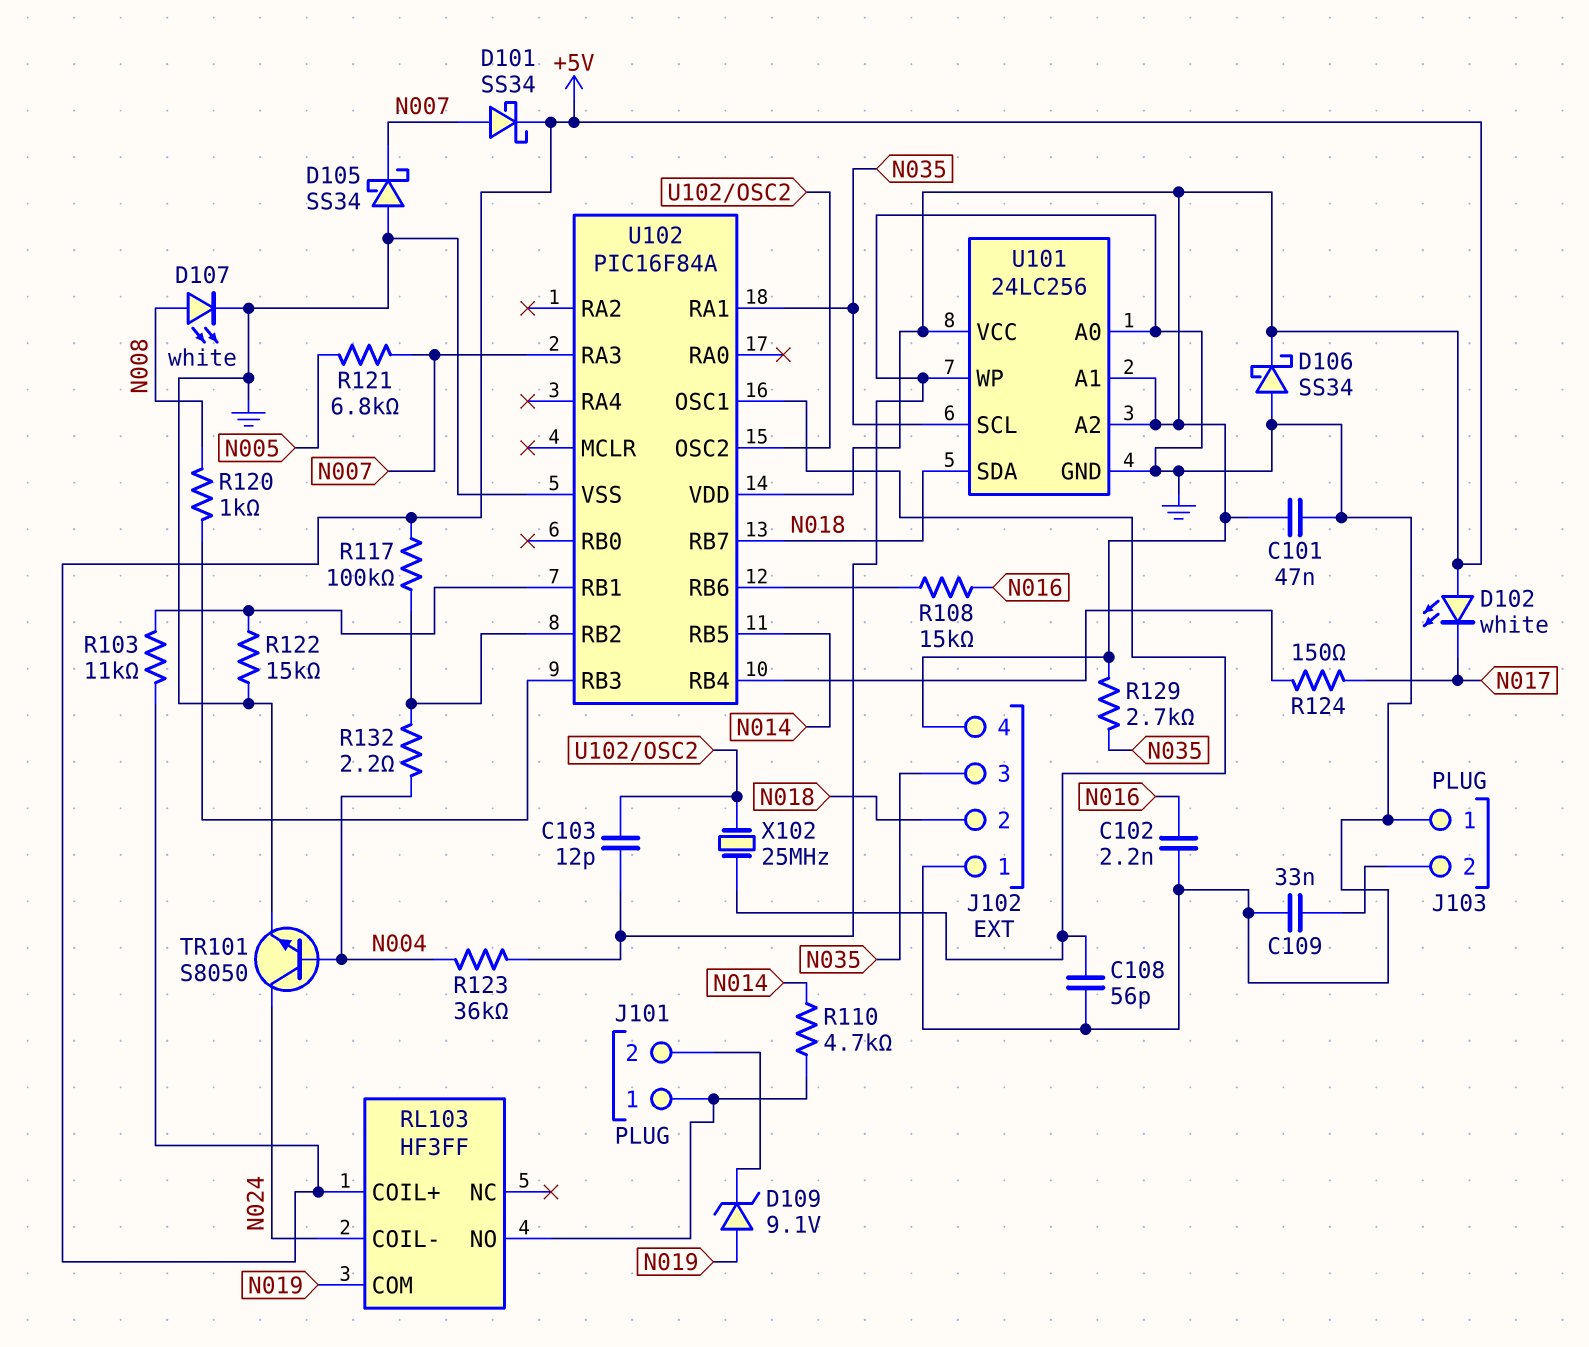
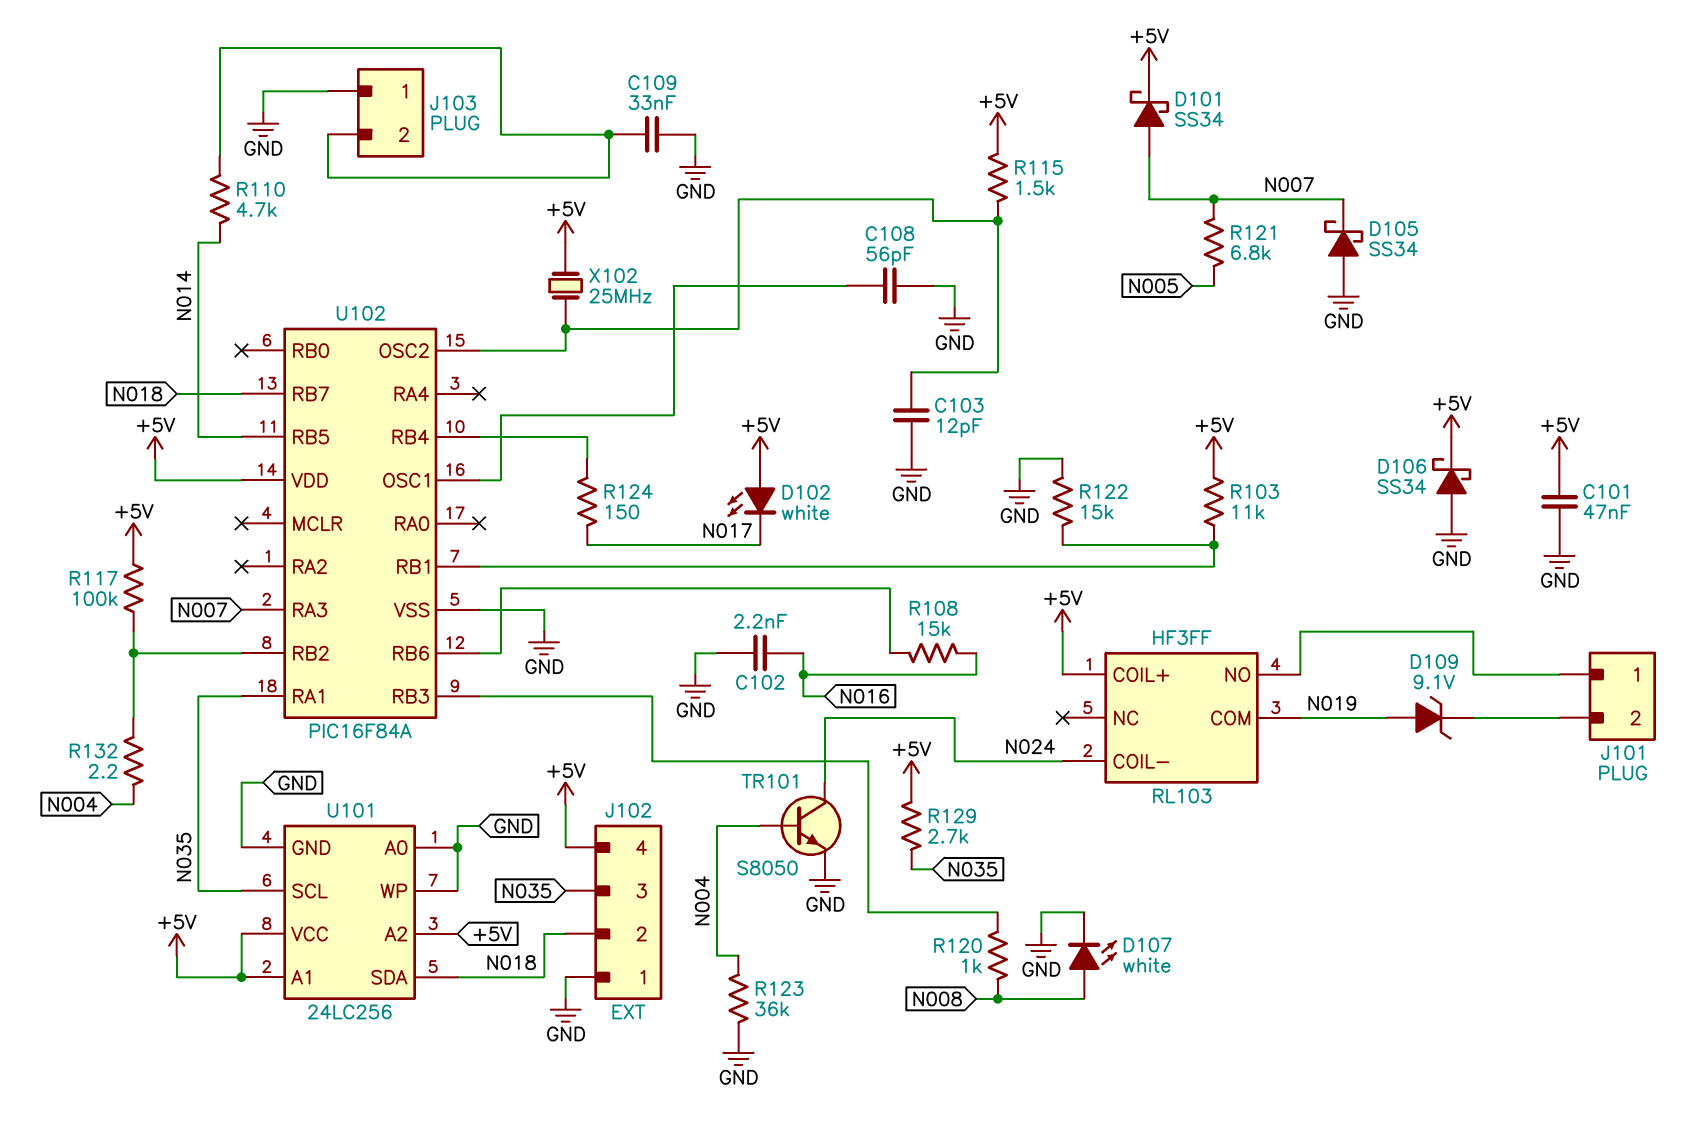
R110: 4.7k (J101/1, N014) -> 4.7k (J103/2, N014)
R115: none -> 1.5k (+5V, U102/OSC2)
X102: 25MHz (U102/OSC1, U102/OSC2) -> 25MHz (+5V, U102/OSC2)

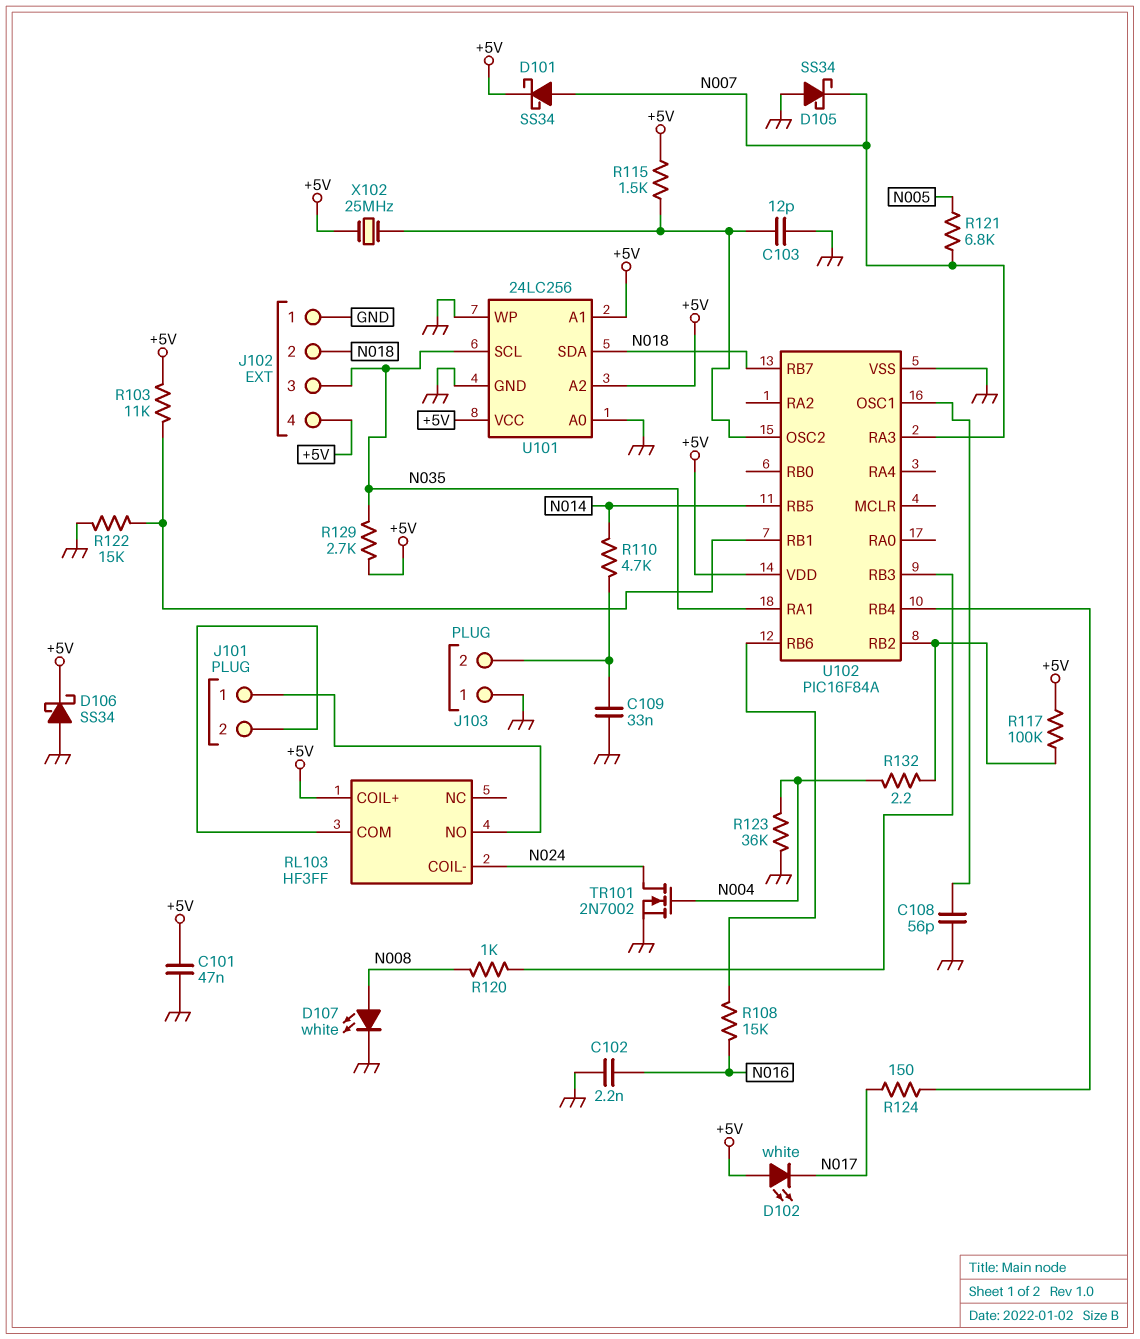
D109: zener 9.1V (A N019, K J101/2) -> none
RL103 pin COM: N019 -> J101/2
TR101: NPN S8050 (B N004, C N024, E GND) -> NMOS 2N7002 (G N004, D N024, S GND)

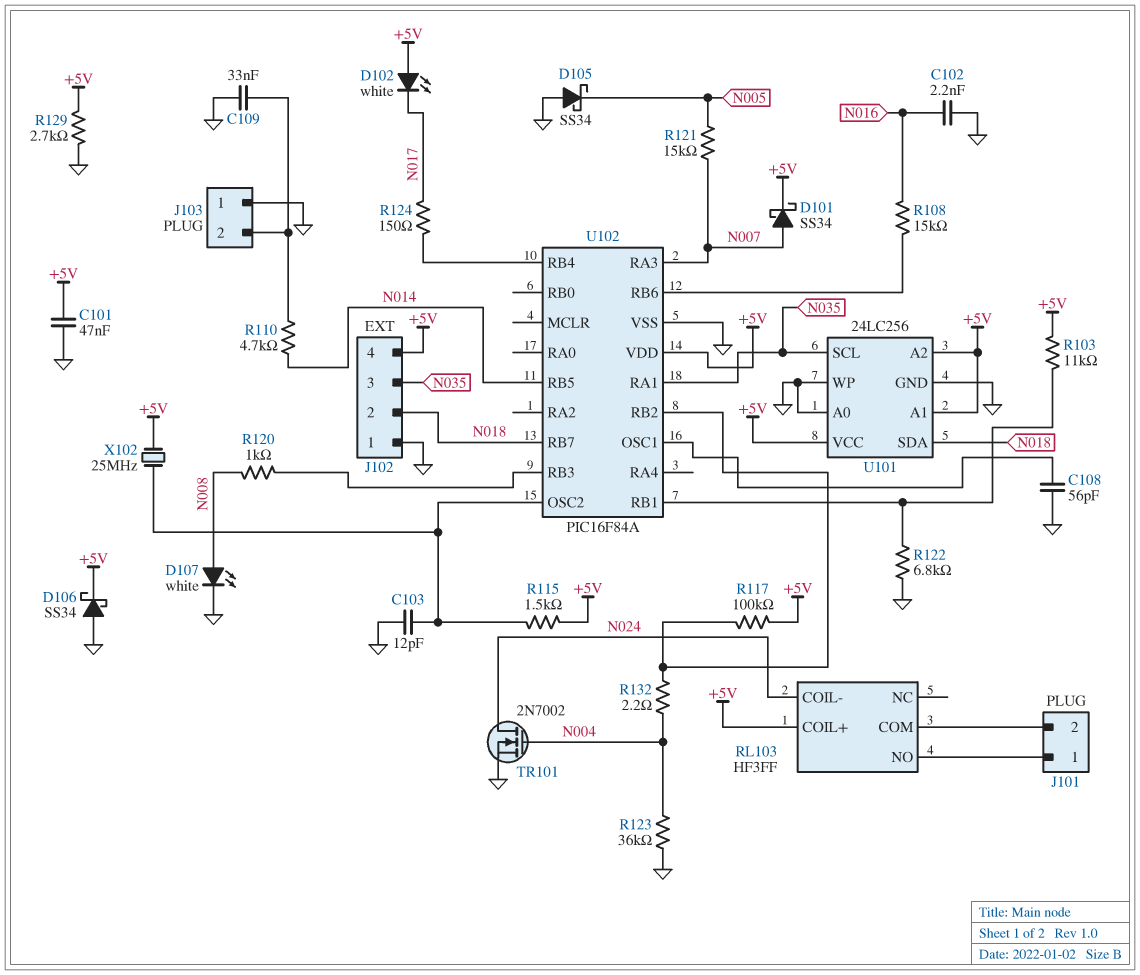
D105: schottky SS34 (A GND, K N007) -> schottky SS34 (A GND, K N005)
R121: 6.8k (N005, N007) -> 15k (N005, N007)
R122: 15k (GND, U102/RB1) -> 6.8k (GND, U102/RB1)
R129: 2.7k (+5V, N035) -> 2.7k (+5V, GND)

